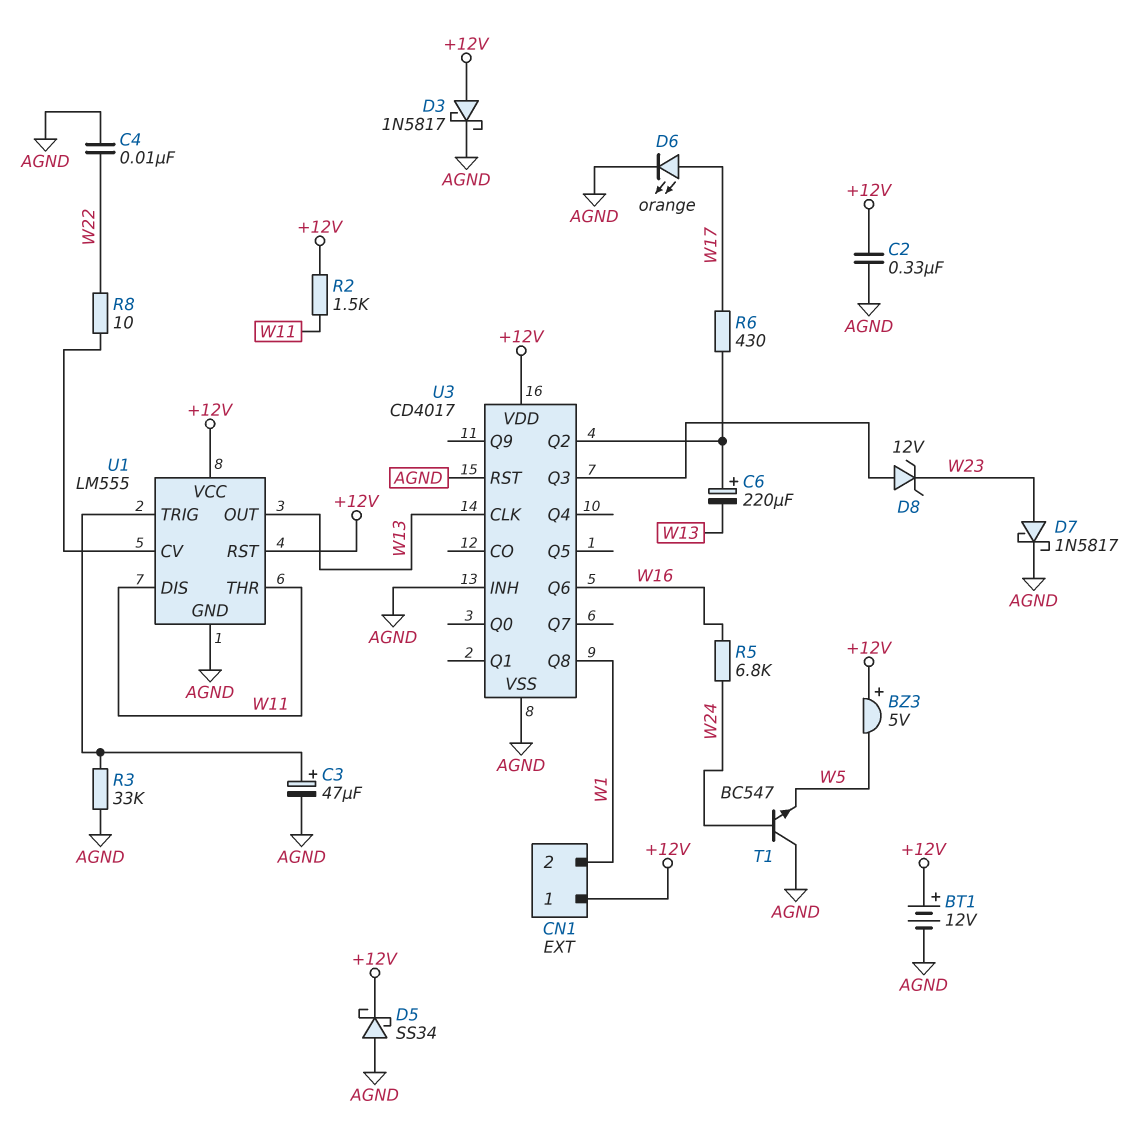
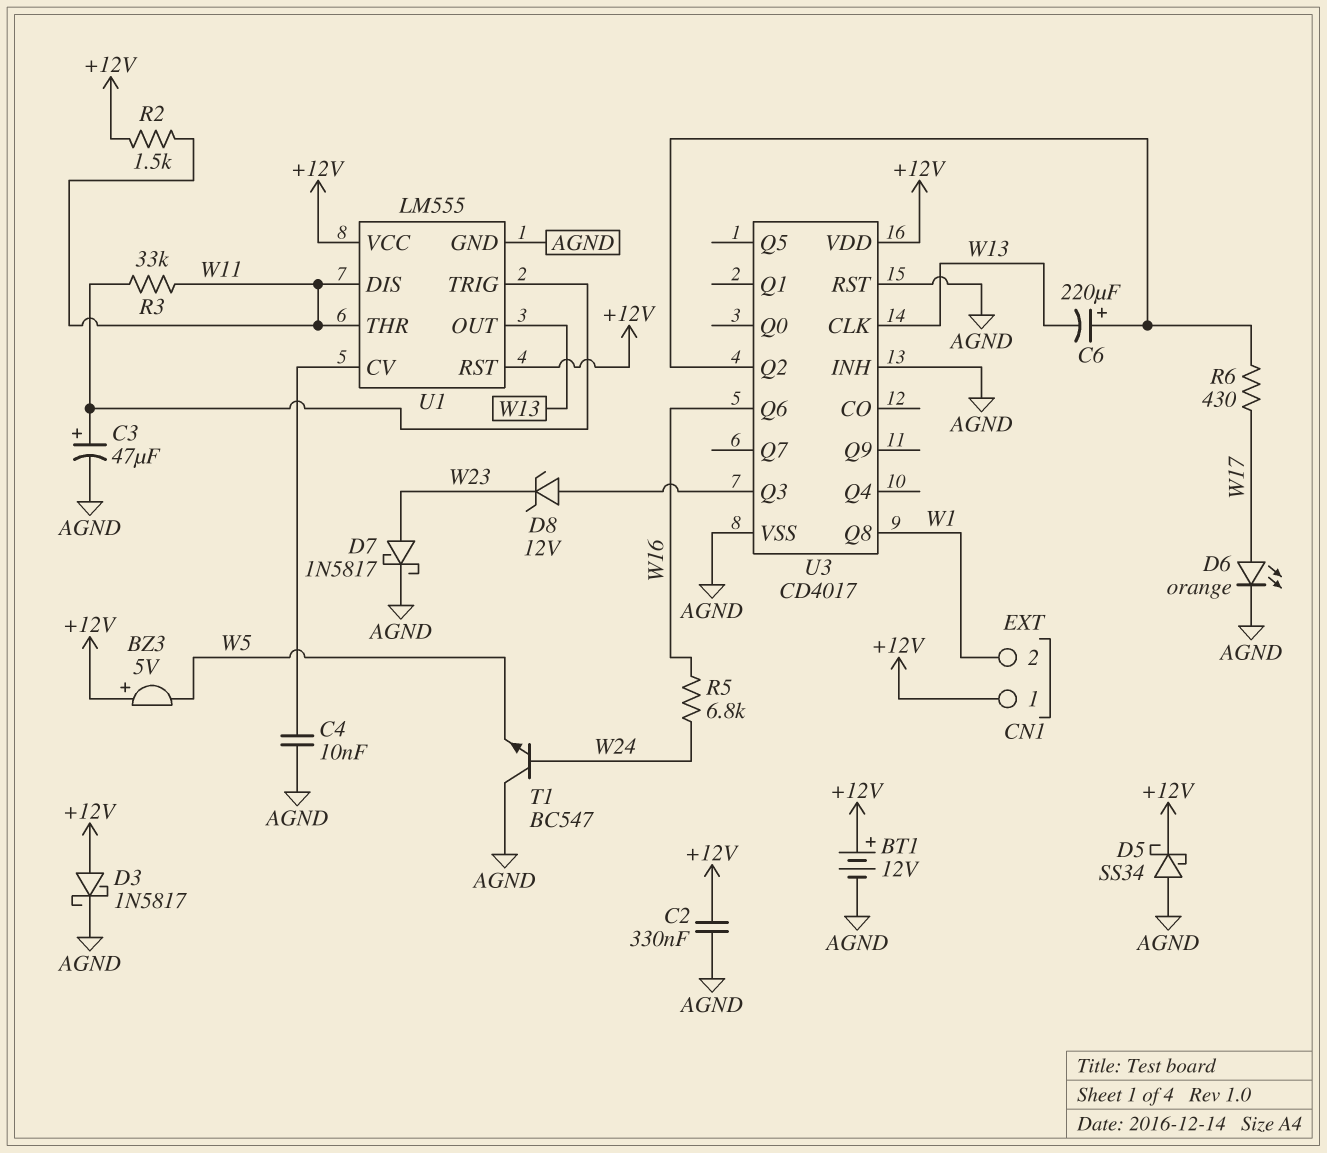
C4: 10nF (AGND, W22) -> 10nF (AGND, U1/CV)
R3: 33k (AGND, U1/TRIG) -> 33k (U1/TRIG, W11)
R8: 10 (U1/CV, W22) -> none

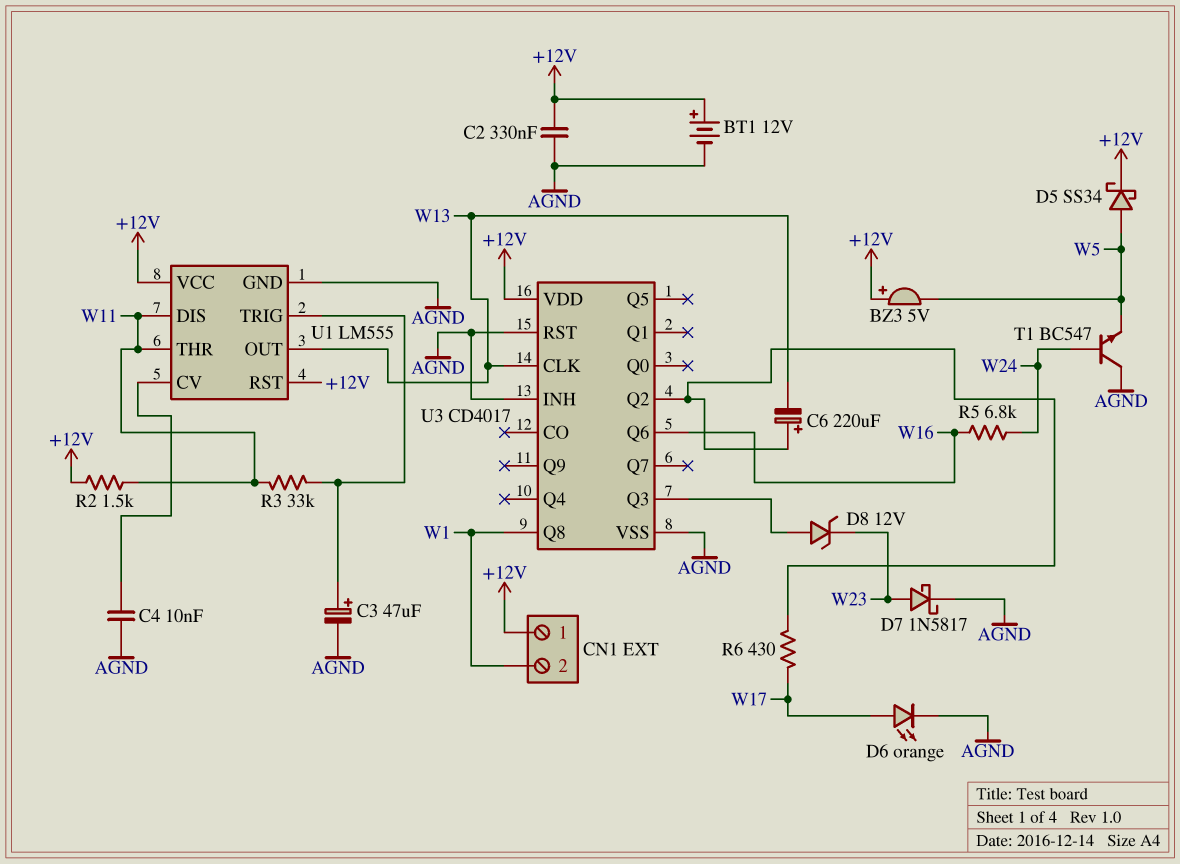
D3: schottky 1N5817 (A +12V, K AGND) -> none
D5: schottky SS34 (A AGND, K +12V) -> schottky SS34 (A W5, K +12V)

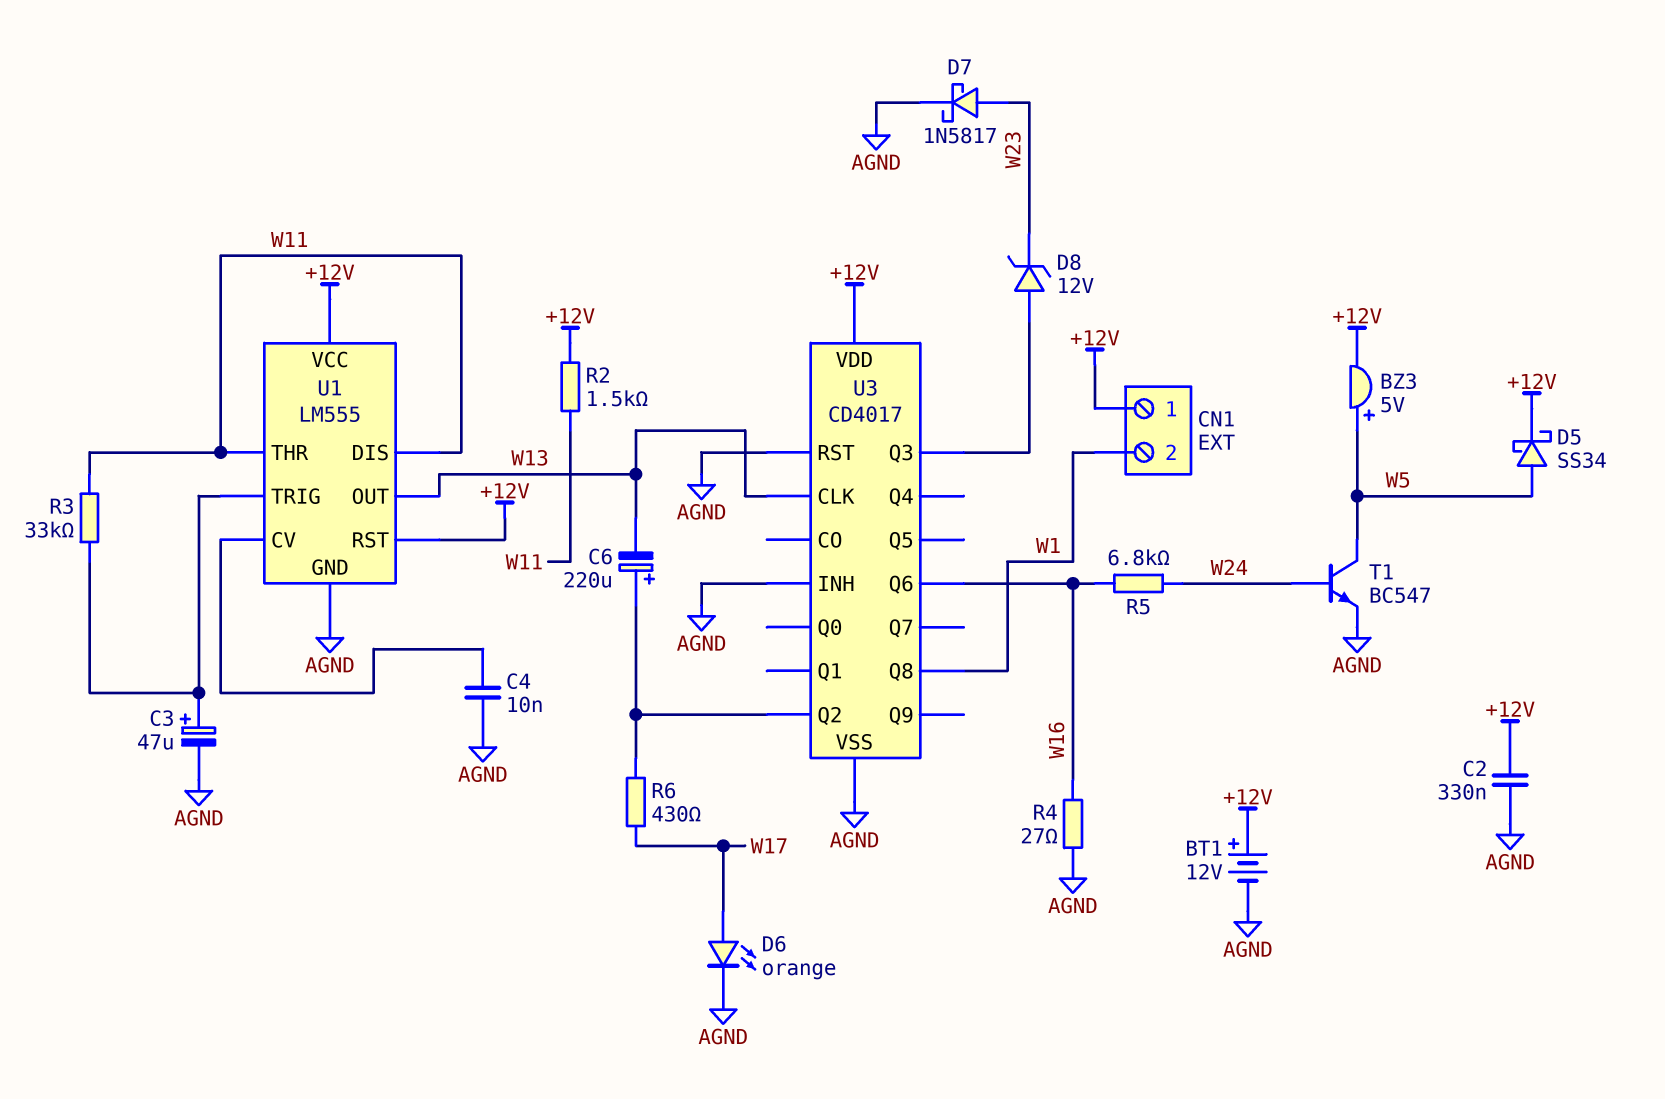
BZ3: buzzer 5V (plus +12V, minus W5) -> buzzer 5V (plus W5, minus +12V)
R4: none -> 27 (AGND, W16)
T1: NPN BC547 (B W24, C AGND, E W5) -> NPN BC547 (B W24, C W5, E AGND)

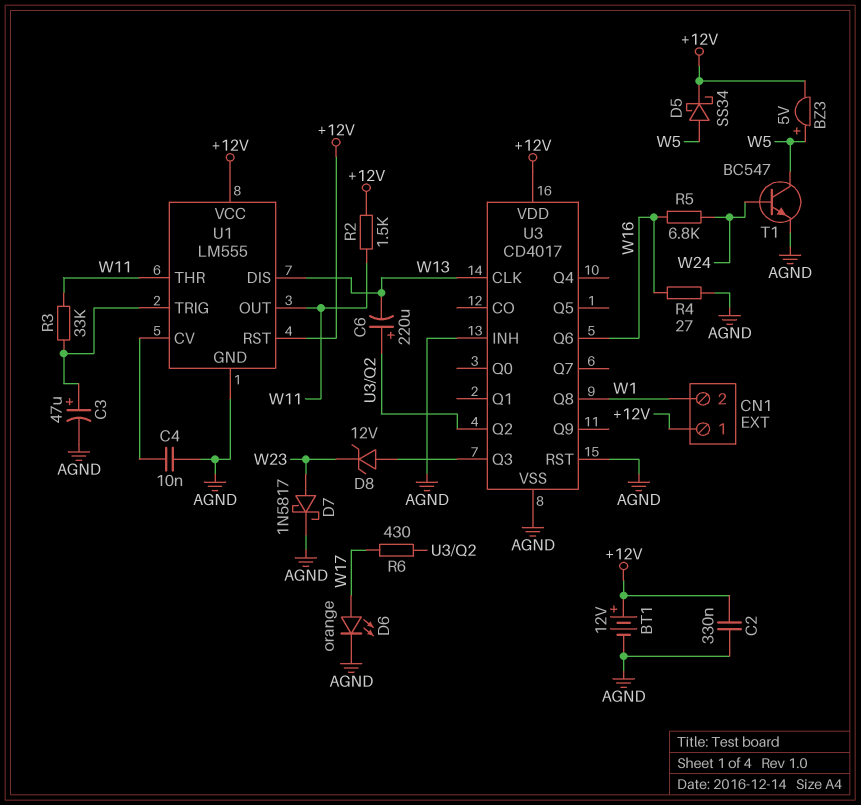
U1 pin DIS: W11 -> W13
U1 pin OUT: W13 -> W11

